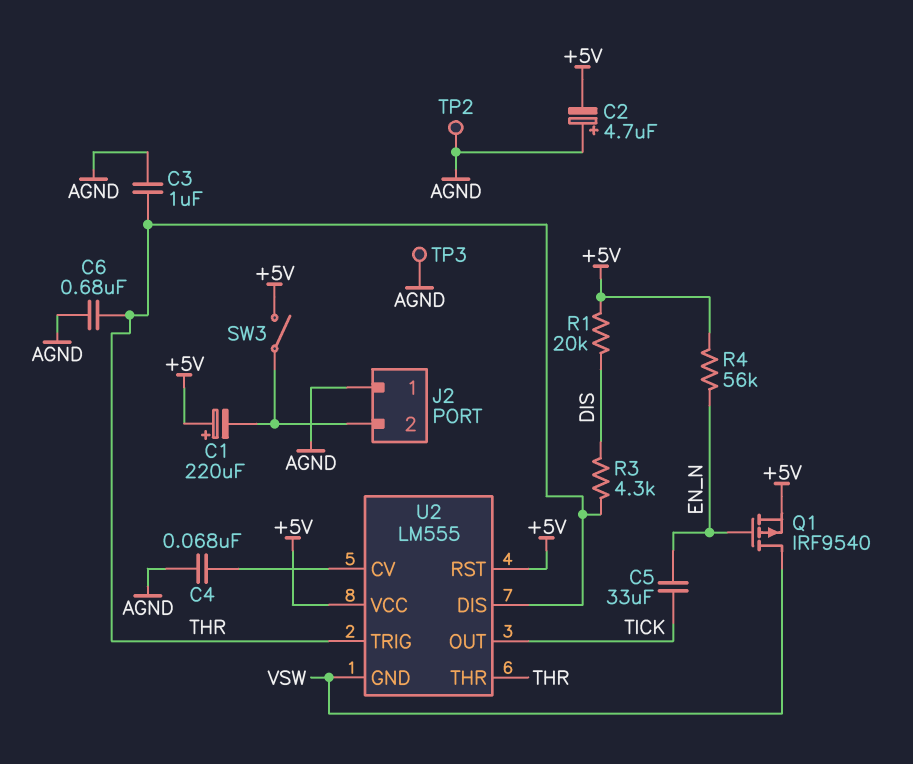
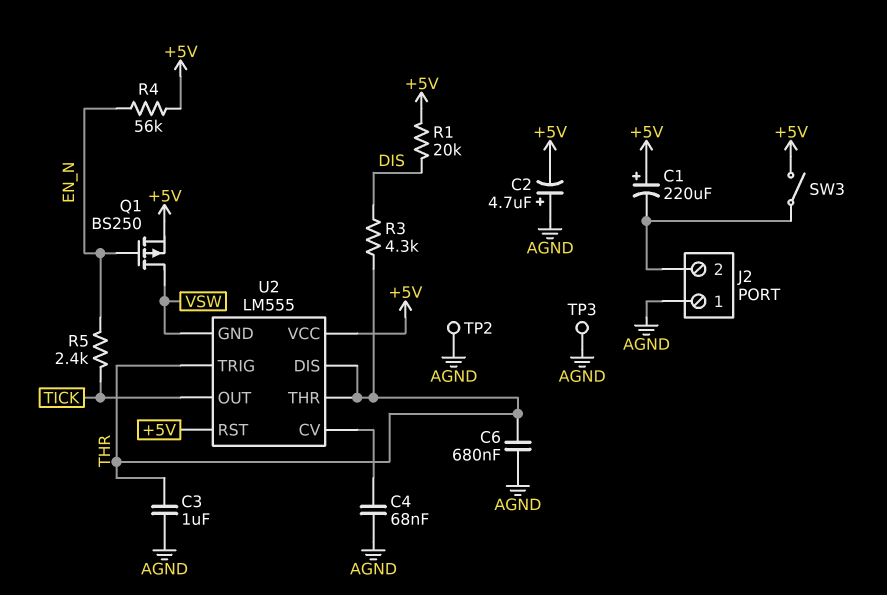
C5: 33uF (EN_N, TICK) -> none
Q1: PMOS IRF9540 (G EN_N, D VSW, S +5V) -> PMOS BS250 (G EN_N, D VSW, S +5V)
R5: none -> 2.4k (EN_N, TICK)

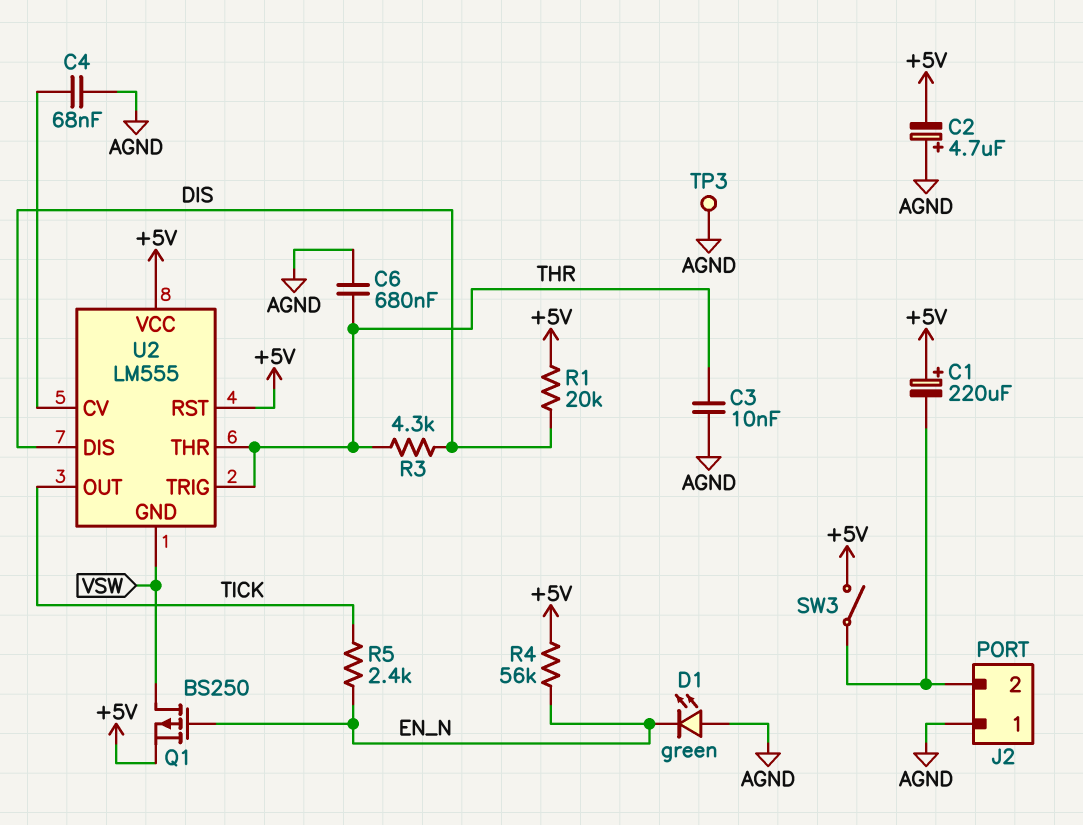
C3: 1uF (AGND, THR) -> 10nF (AGND, THR)
D1: none -> LED green (A AGND, K EN_N)
TP2: test point (AGND) -> none
U2 pin DIS: THR -> DIS

